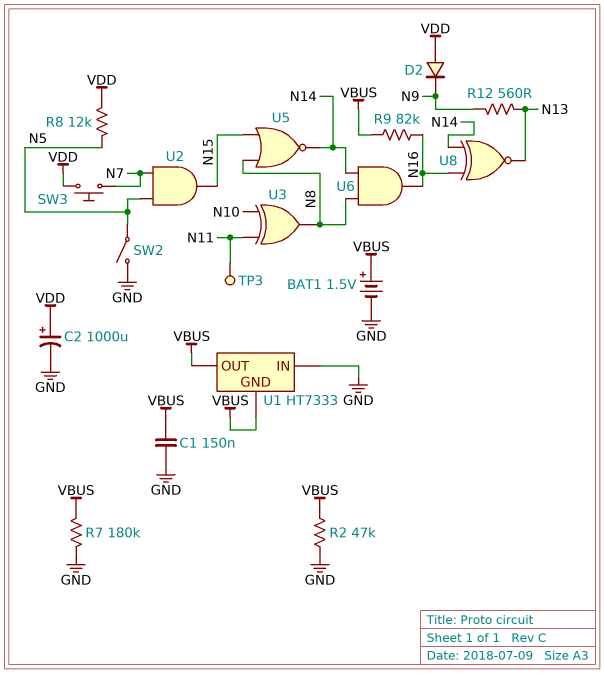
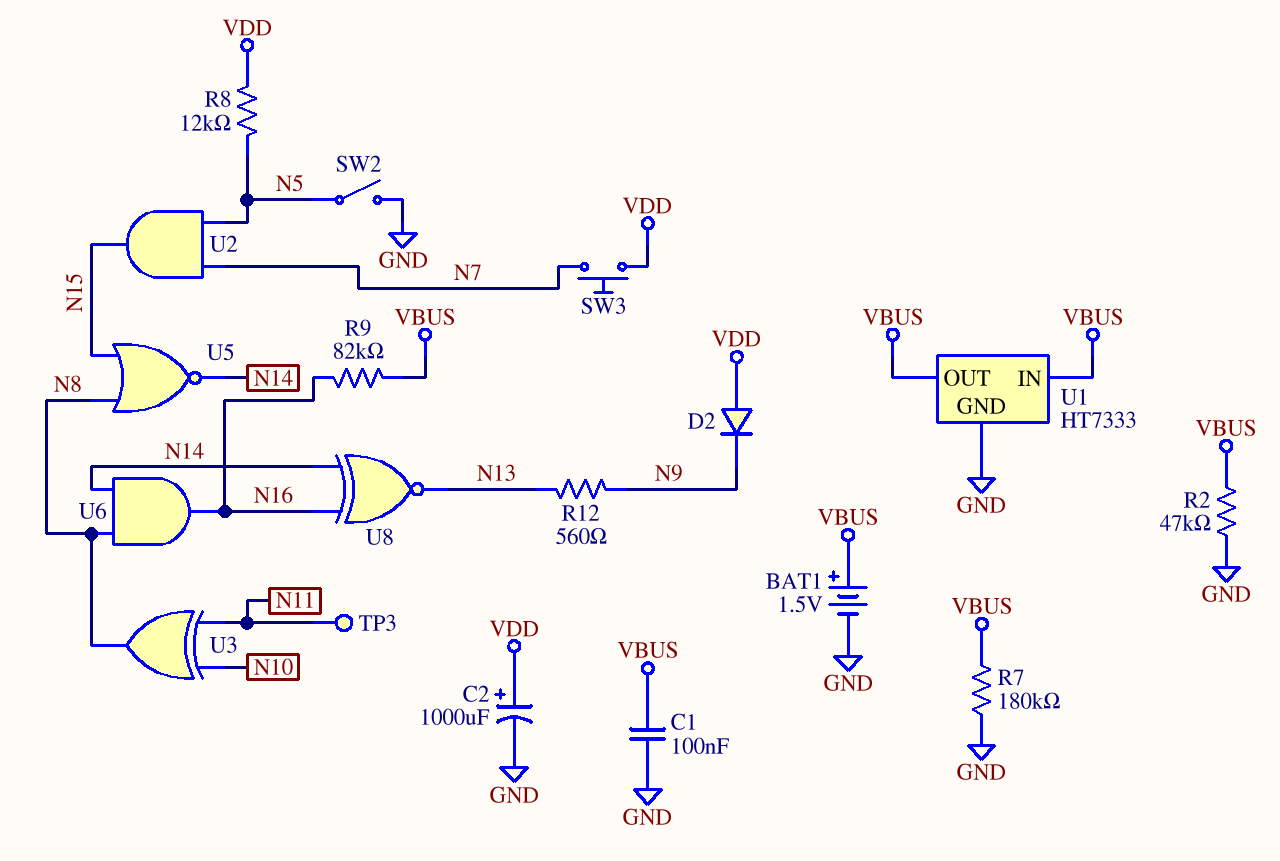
C1: 150nF (GND, VBUS) -> 100nF (GND, VBUS)
U1 pin GND: VBUS -> GND
U1 pin IN: GND -> VBUS

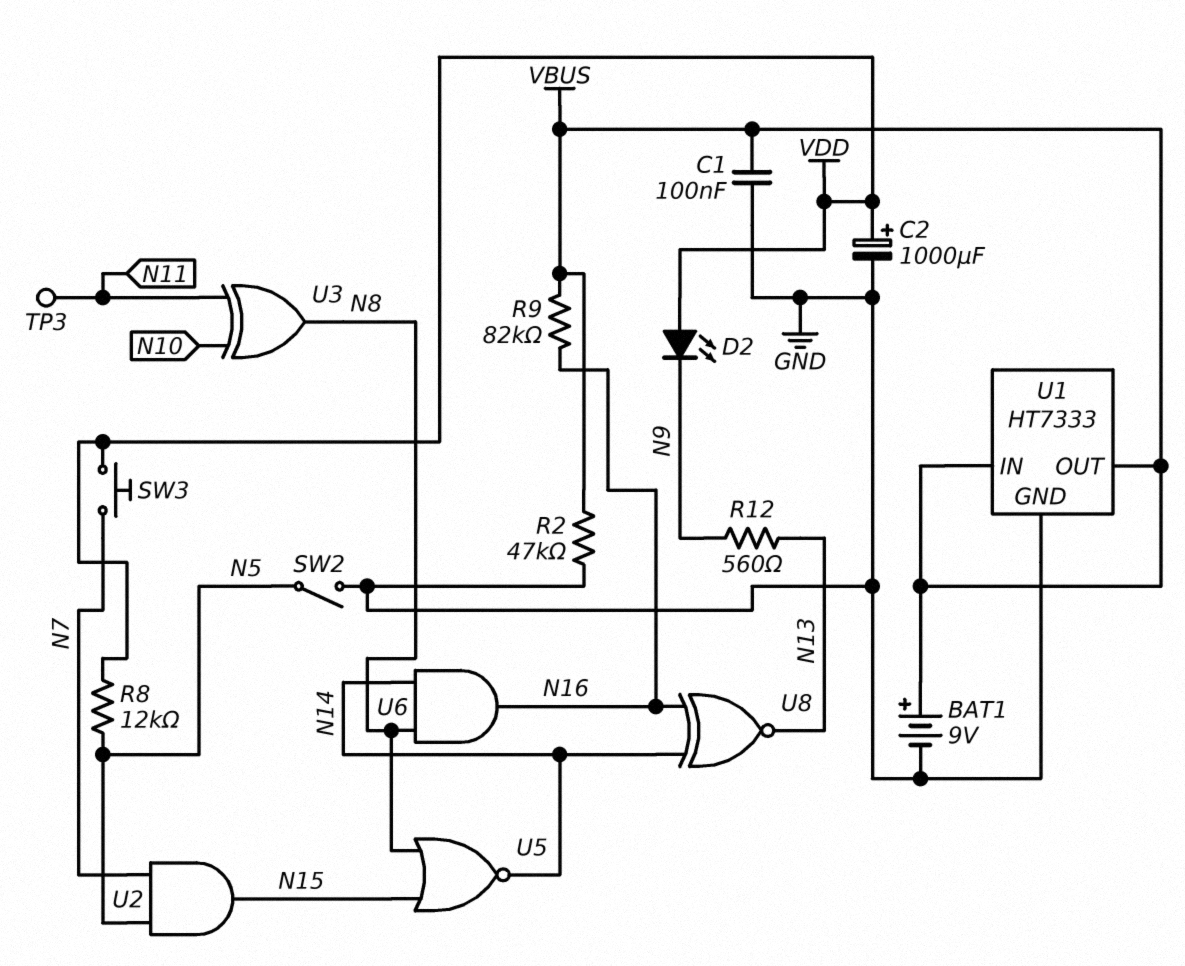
BAT1: 1.5V (plus VBUS, minus GND) -> 9V (plus VBUS, minus GND)
D2: diode (A VDD, K N9) -> LED (A VDD, K N9)
R7: 180k (GND, VBUS) -> none

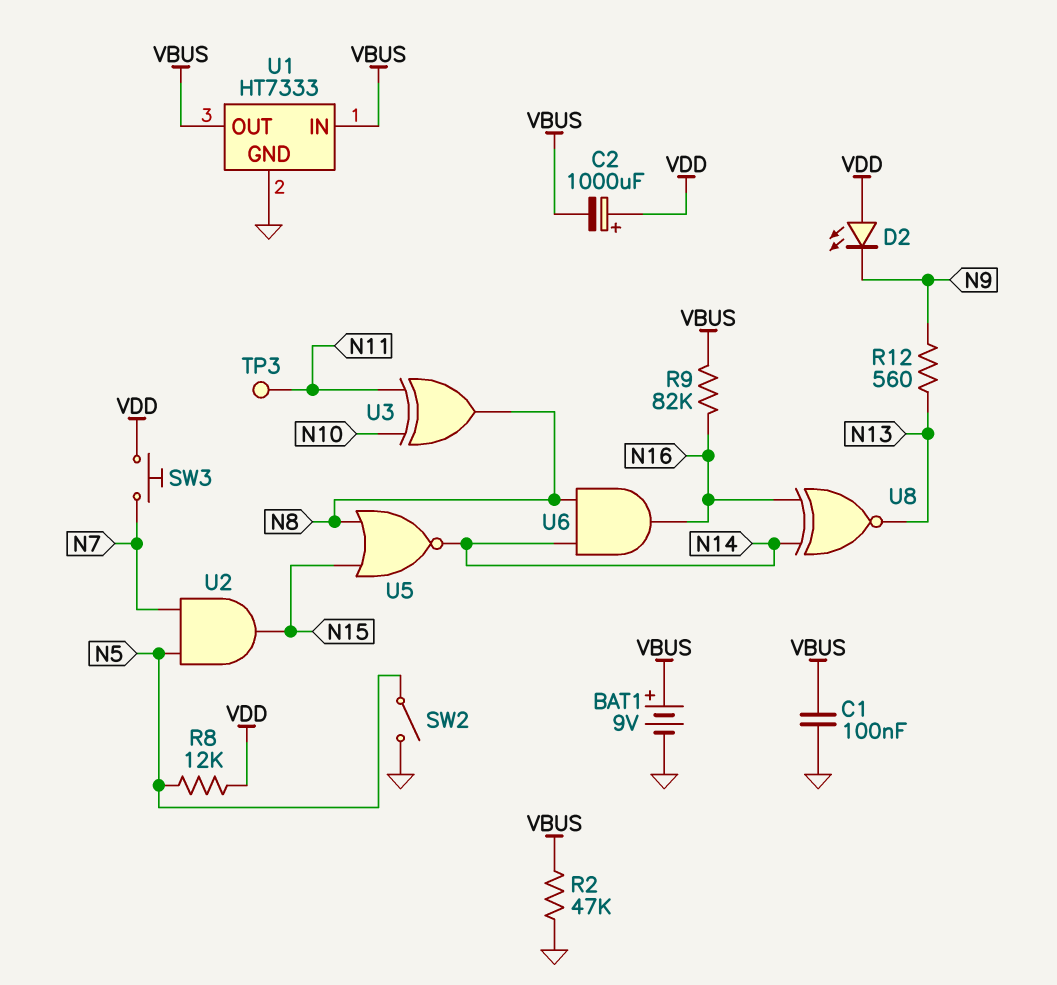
C2: 1000uF (plus VDD, minus GND) -> 1000uF (plus VDD, minus VBUS)

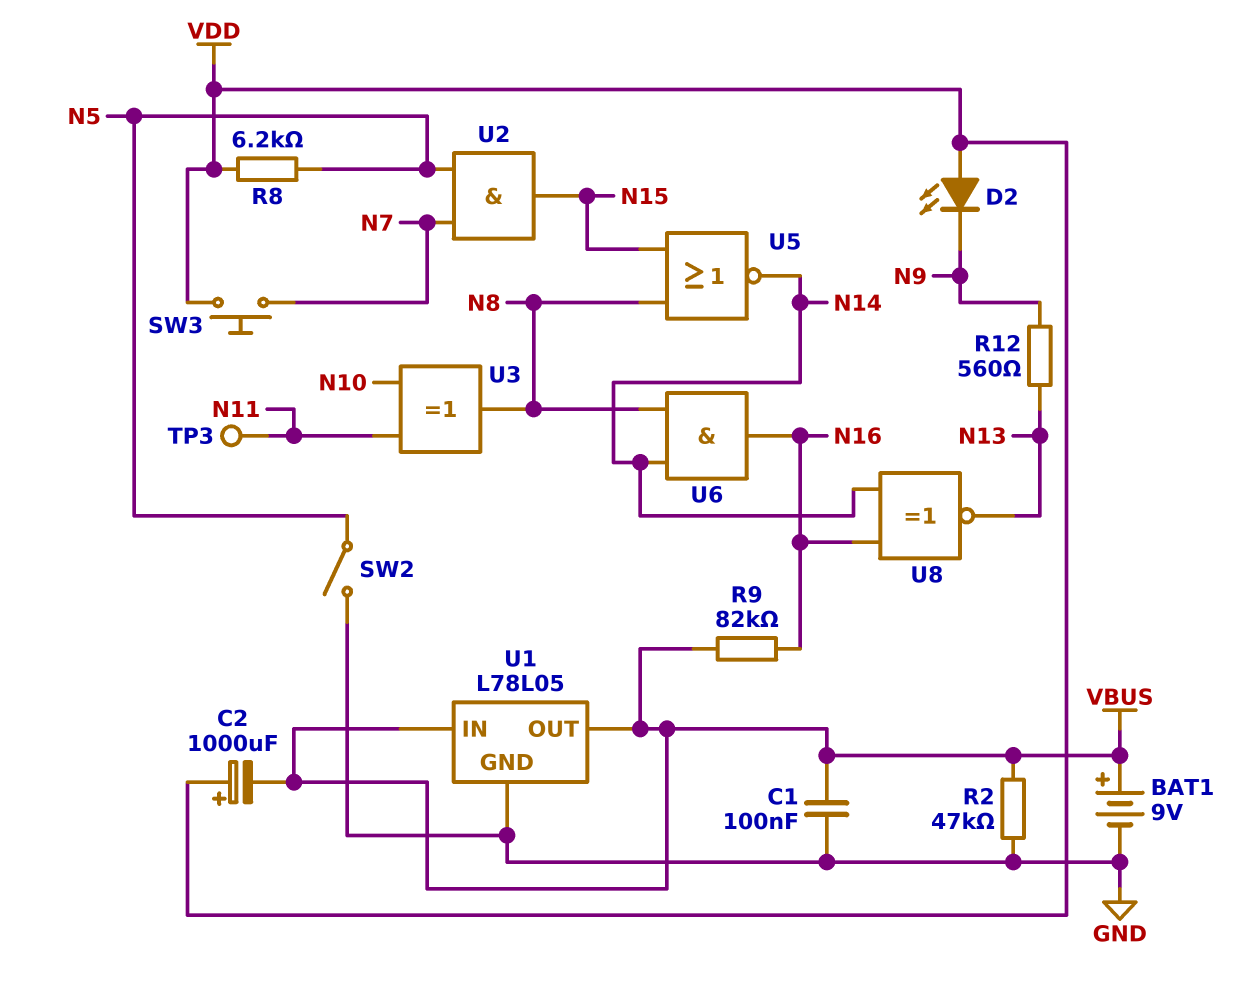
R8: 12k (N5, VDD) -> 6.2k (N5, VDD)
U1: HT7333 -> L78L05

